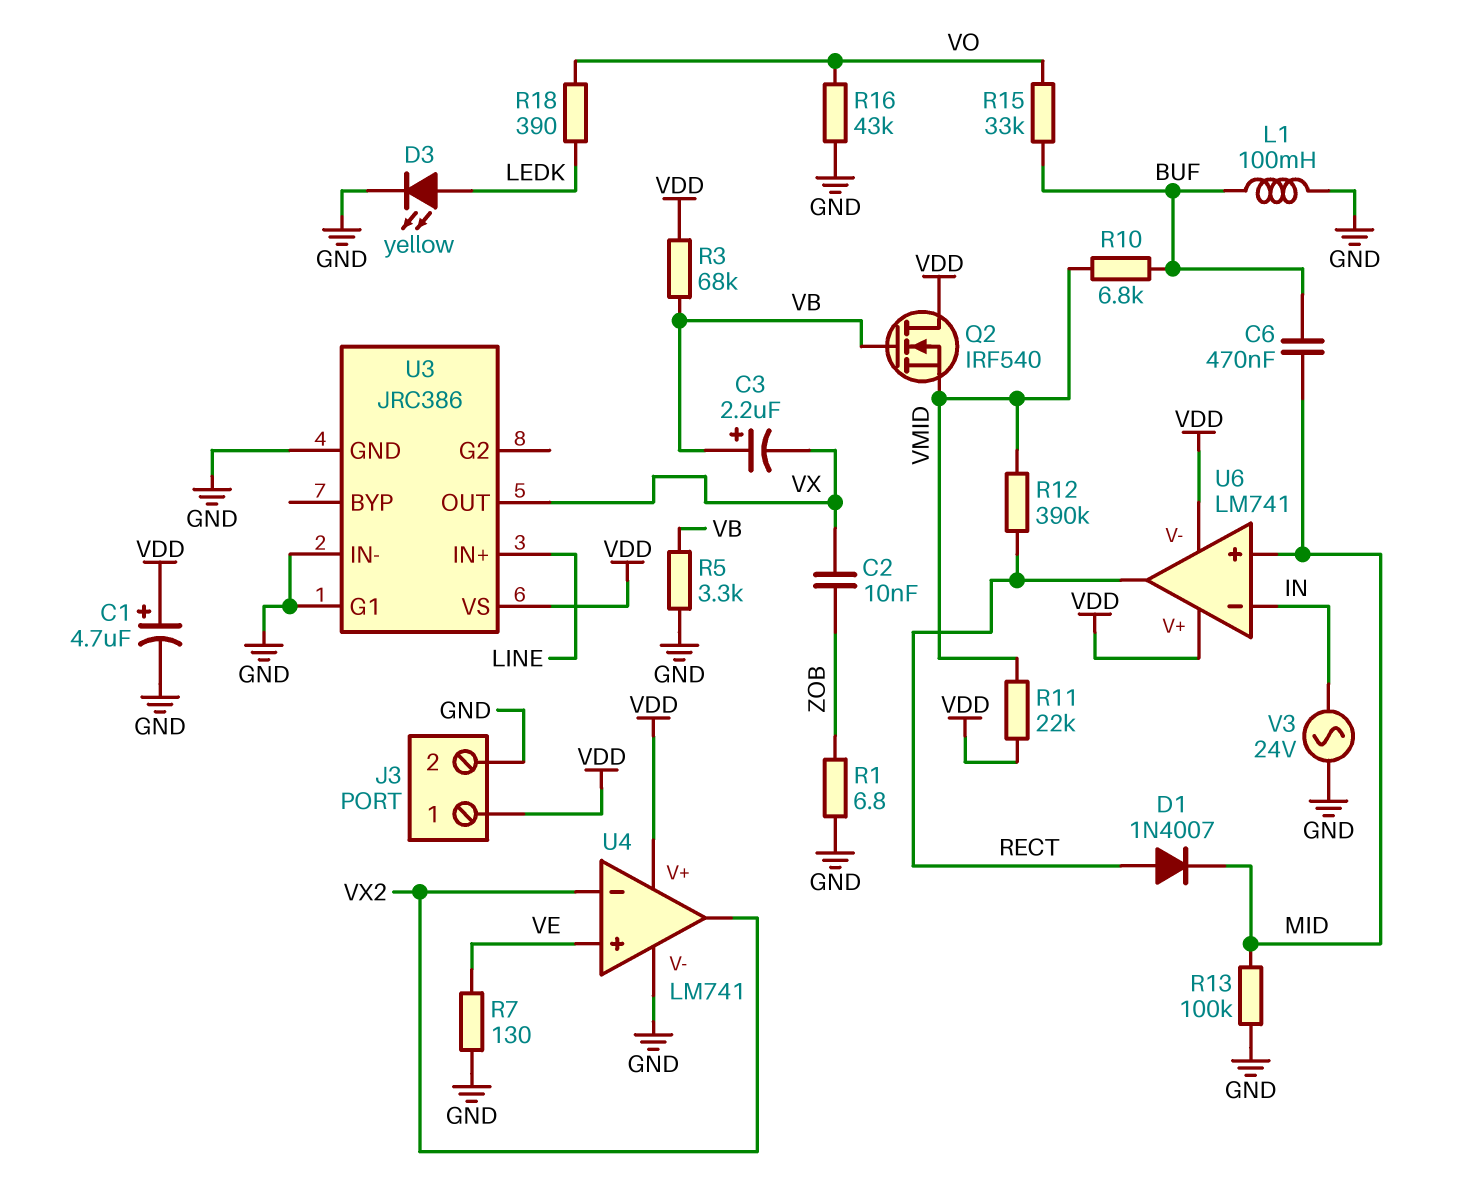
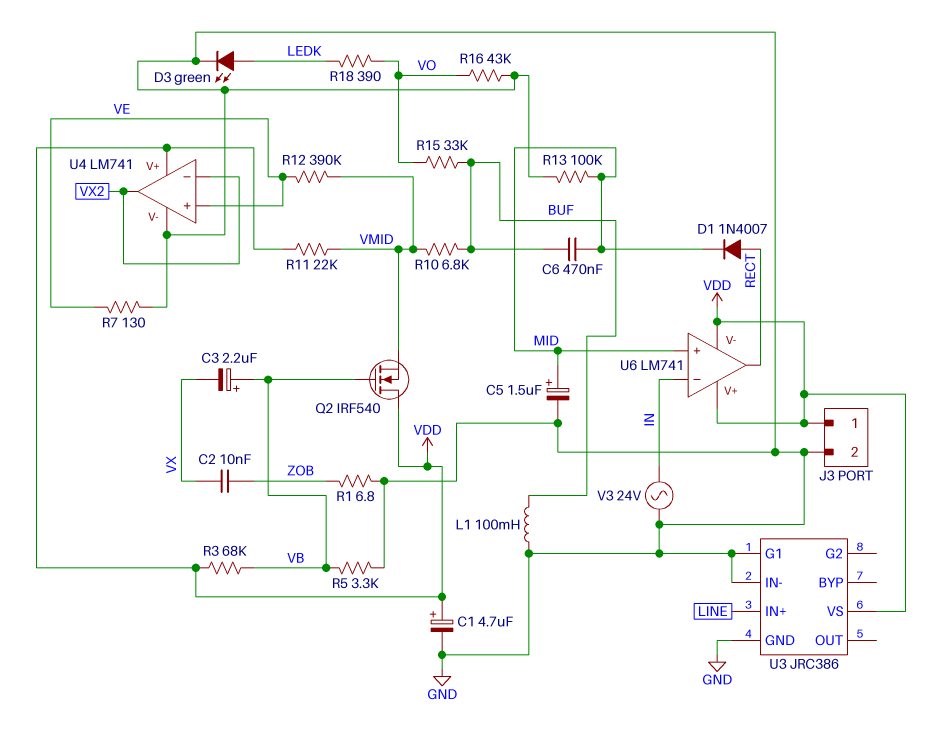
C5: none -> 1.5uF (plus MID, minus GND)
D3: LED yellow (A LEDK, K GND) -> LED green (A LEDK, K GND)
R12: 390k (RECT, VMID) -> 390k (VE, VMID)
U3 pin OUT: VX -> none

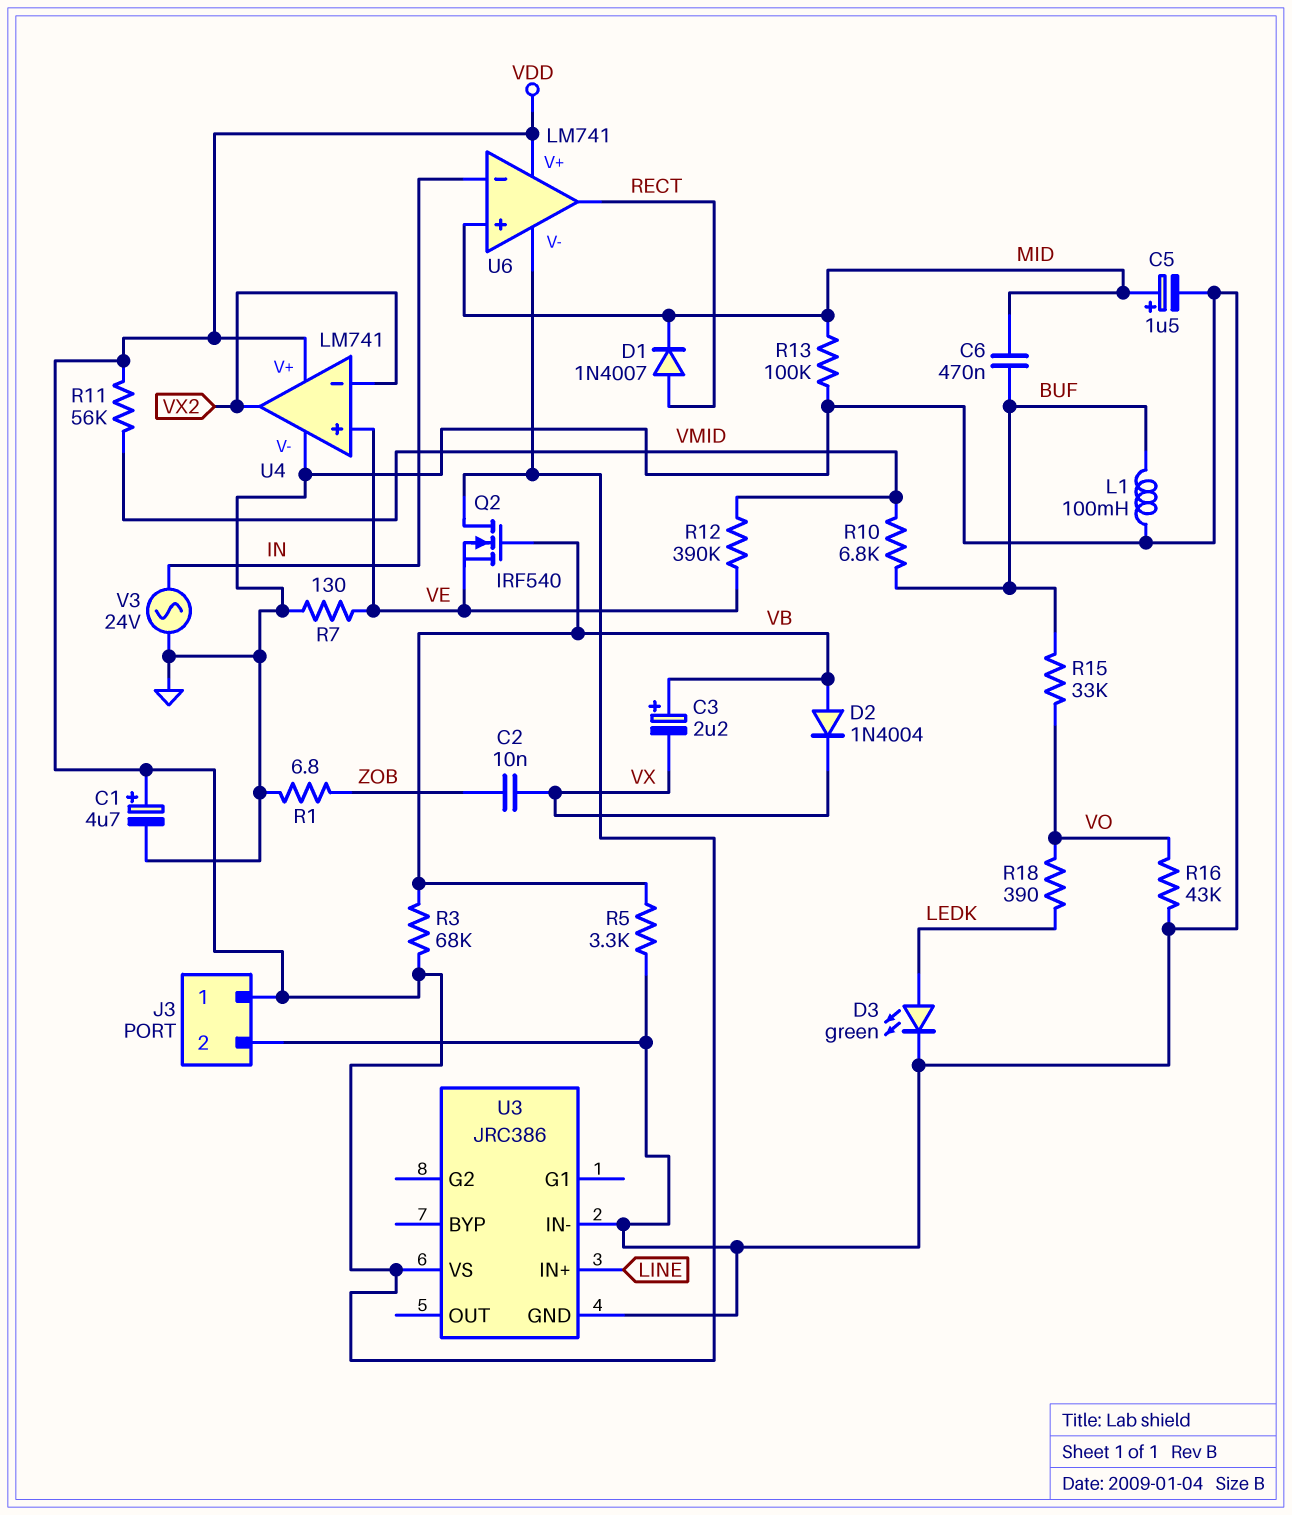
D2: none -> diode 1N4004 (A VB, K VX)
Q2: NMOS IRF540 (G VB, D VDD, S VMID) -> NMOS IRF540 (G VB, D VDD, S VE)
R11: 22k (VDD, VMID) -> 56k (VDD, VMID)
U3 pin G1: GND -> none

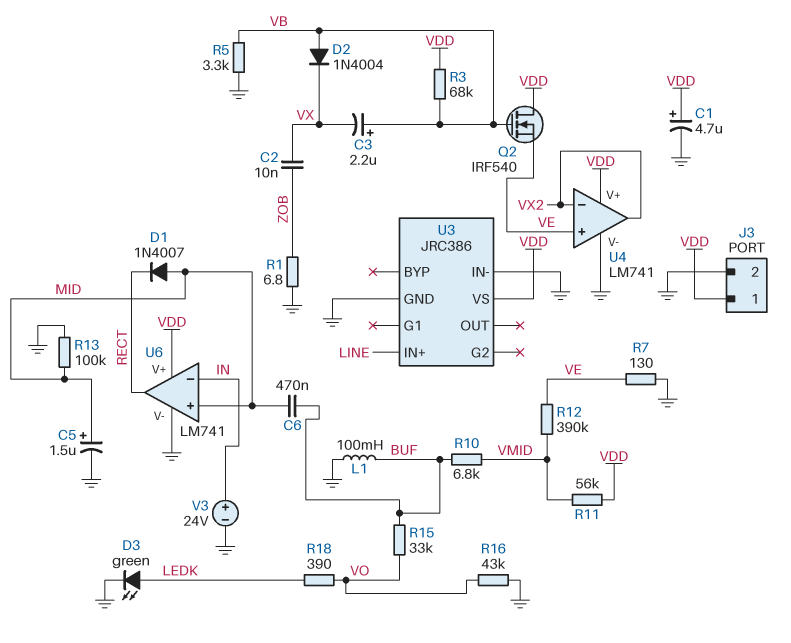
D1: diode 1N4007 (A RECT, K MID) -> diode 1N4007 (A MID, K RECT)
U6 pin V-: VDD -> GND
V3: AC 24V (GND, IN) -> 24V (plus IN, minus GND)

